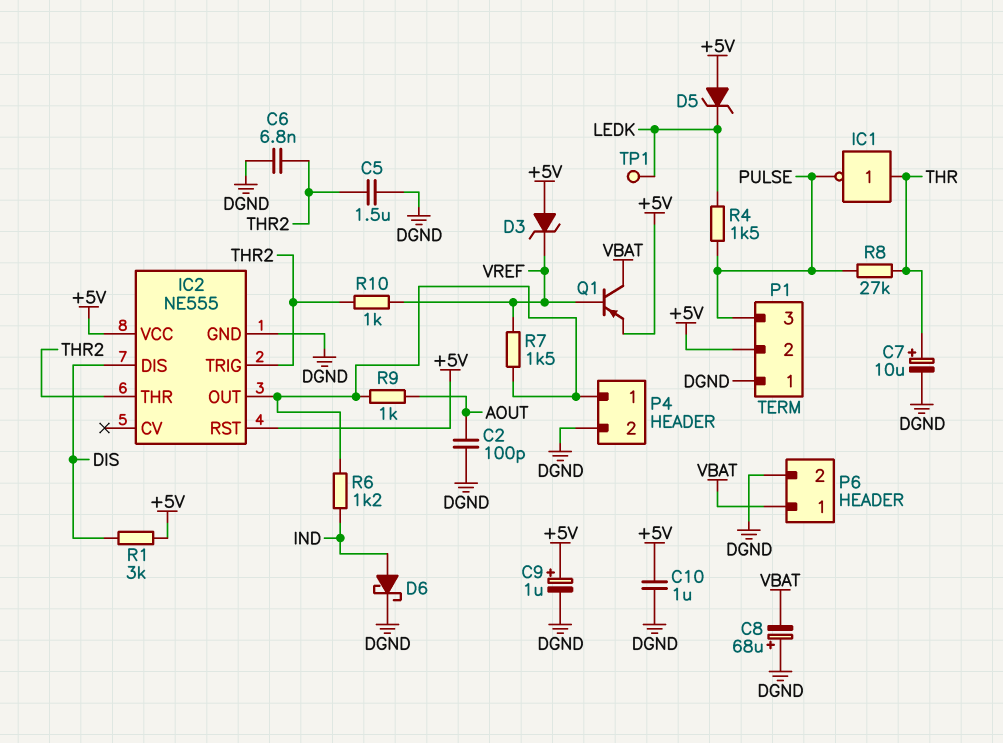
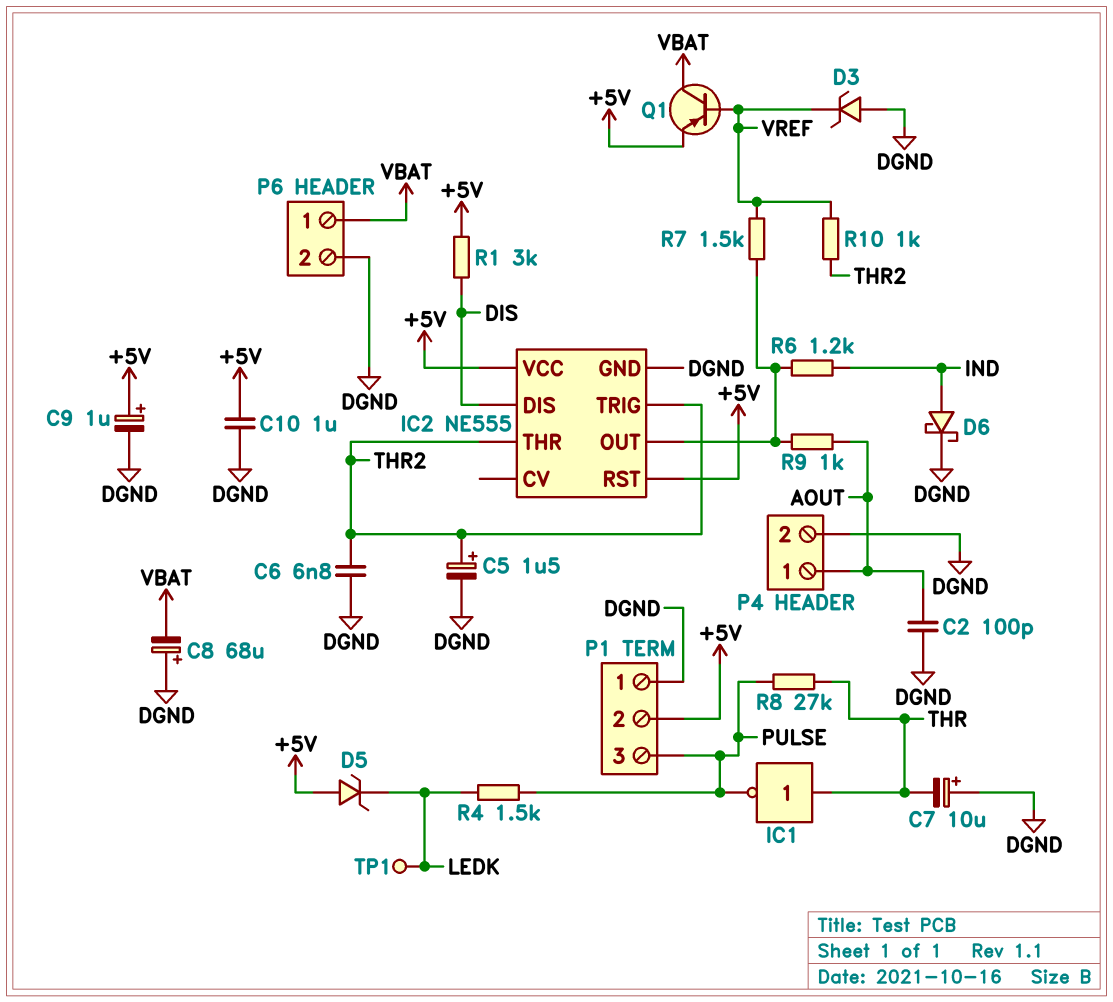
C5: 1.5uF (DGND, THR2) -> 1.5uF (plus THR2, minus DGND)
C7: 10uF (plus THR, minus DGND) -> 10uF (plus DGND, minus THR)
D3: zener (A +5V, K VREF) -> zener (A DGND, K VREF)
P4 pin 1: IC2/OUT -> AOUT

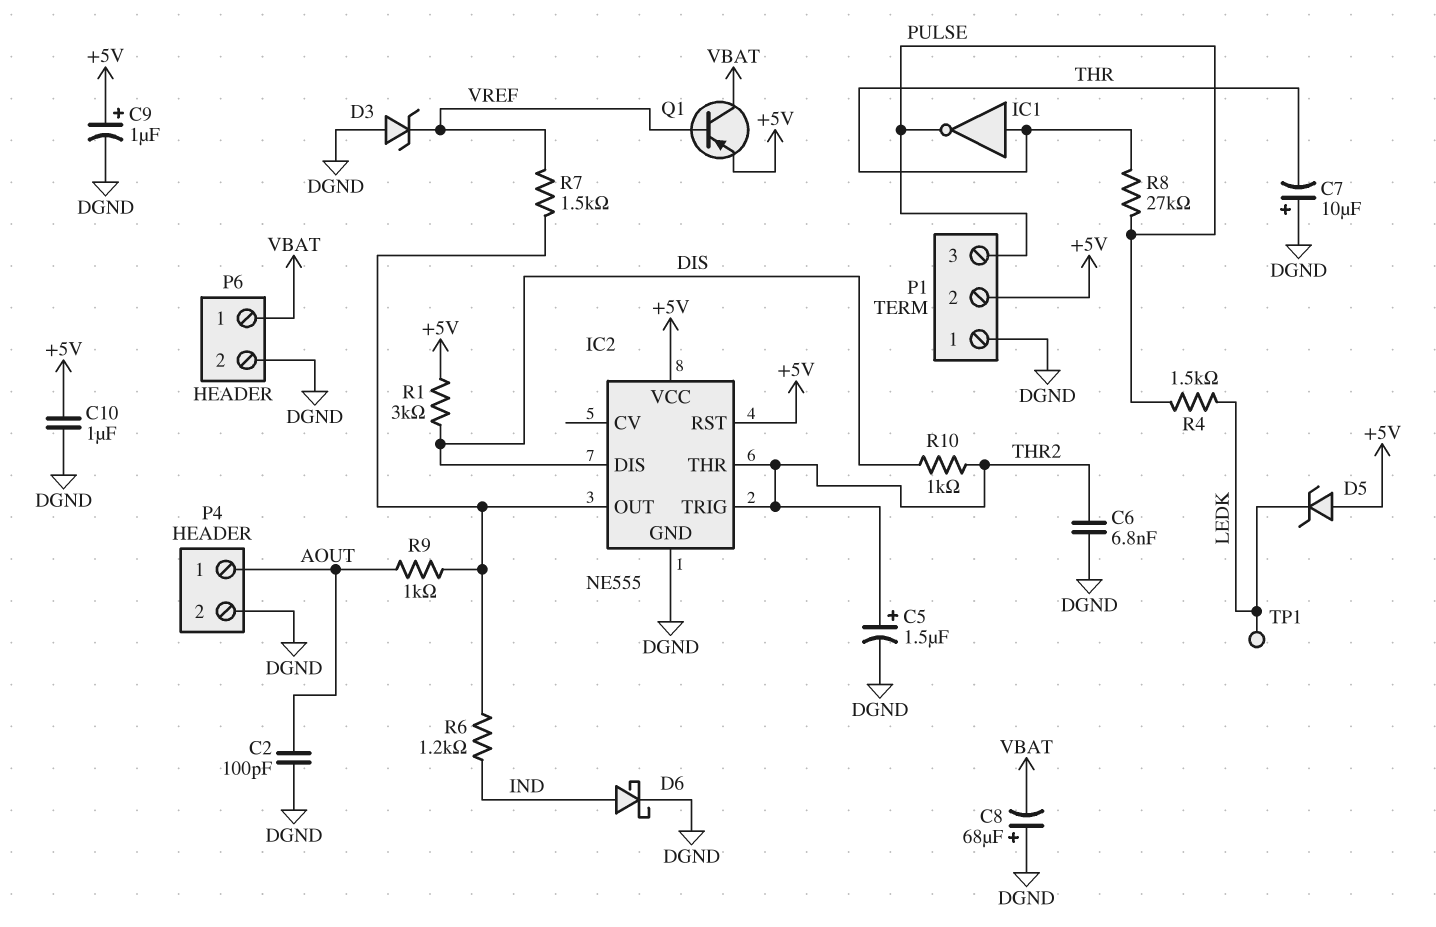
R10: 1k (THR2, VREF) -> 1k (DIS, THR2)

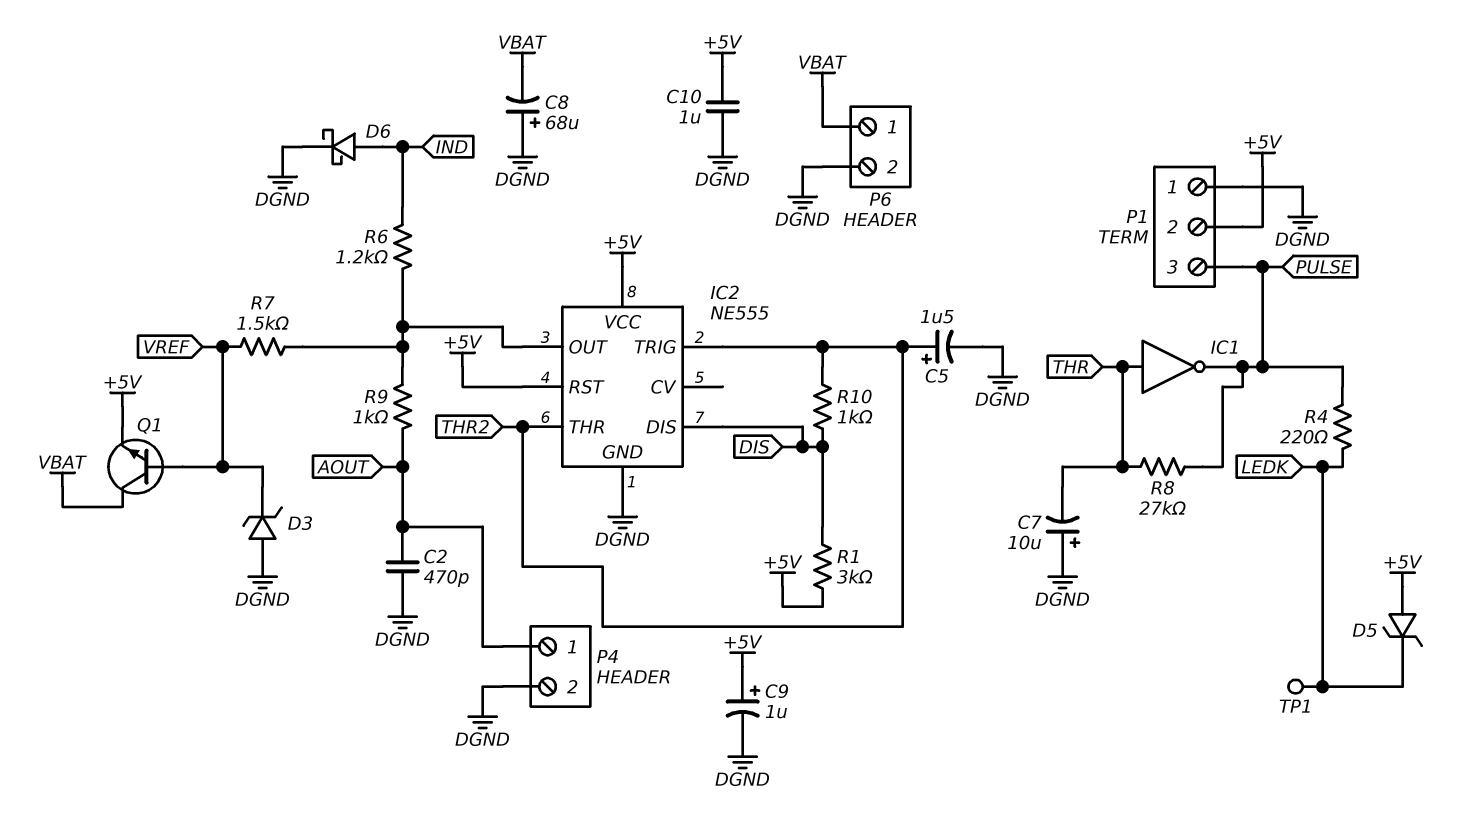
C2: 100pF (AOUT, DGND) -> 470pF (AOUT, DGND)
C6: 6.8nF (DGND, THR2) -> none
Q1: PNP (B VREF, C VBAT, E +5V) -> NPN (B VREF, C VBAT, E +5V)
R4: 1.5k (LEDK, PULSE) -> 220 (LEDK, PULSE)

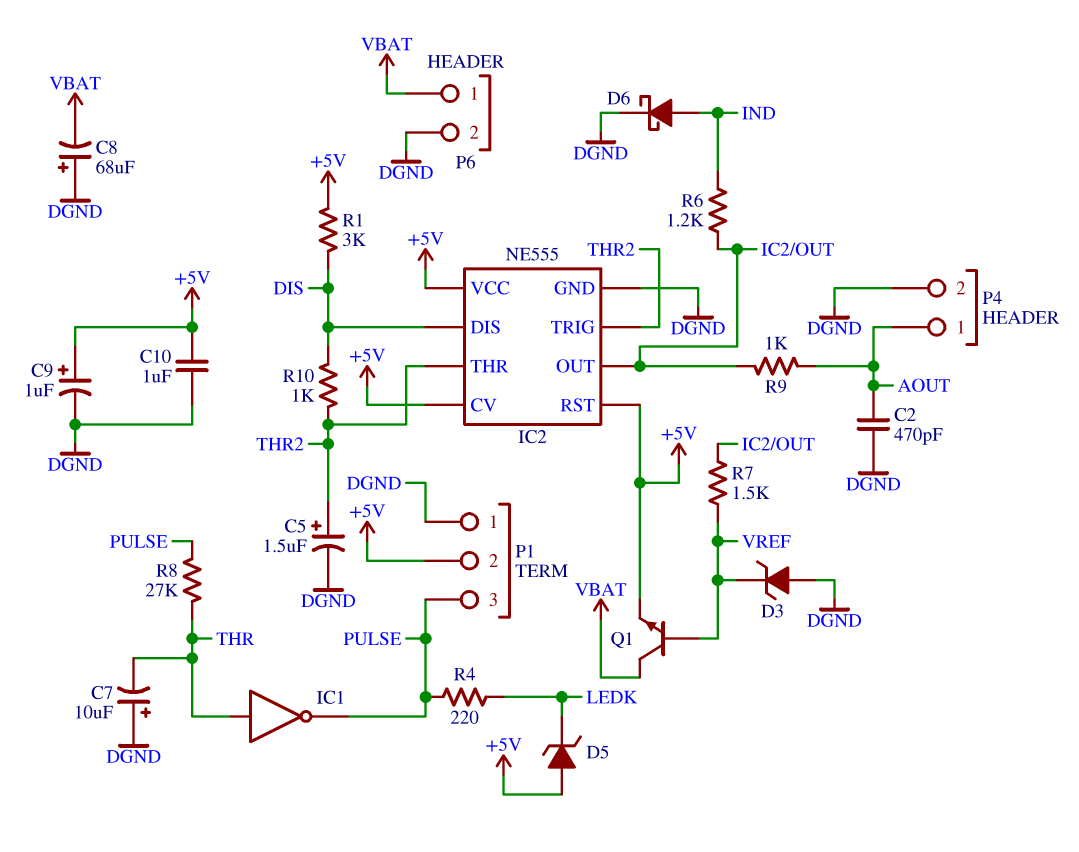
IC2 pin CV: none -> +5V
TP1: test point (LEDK) -> none

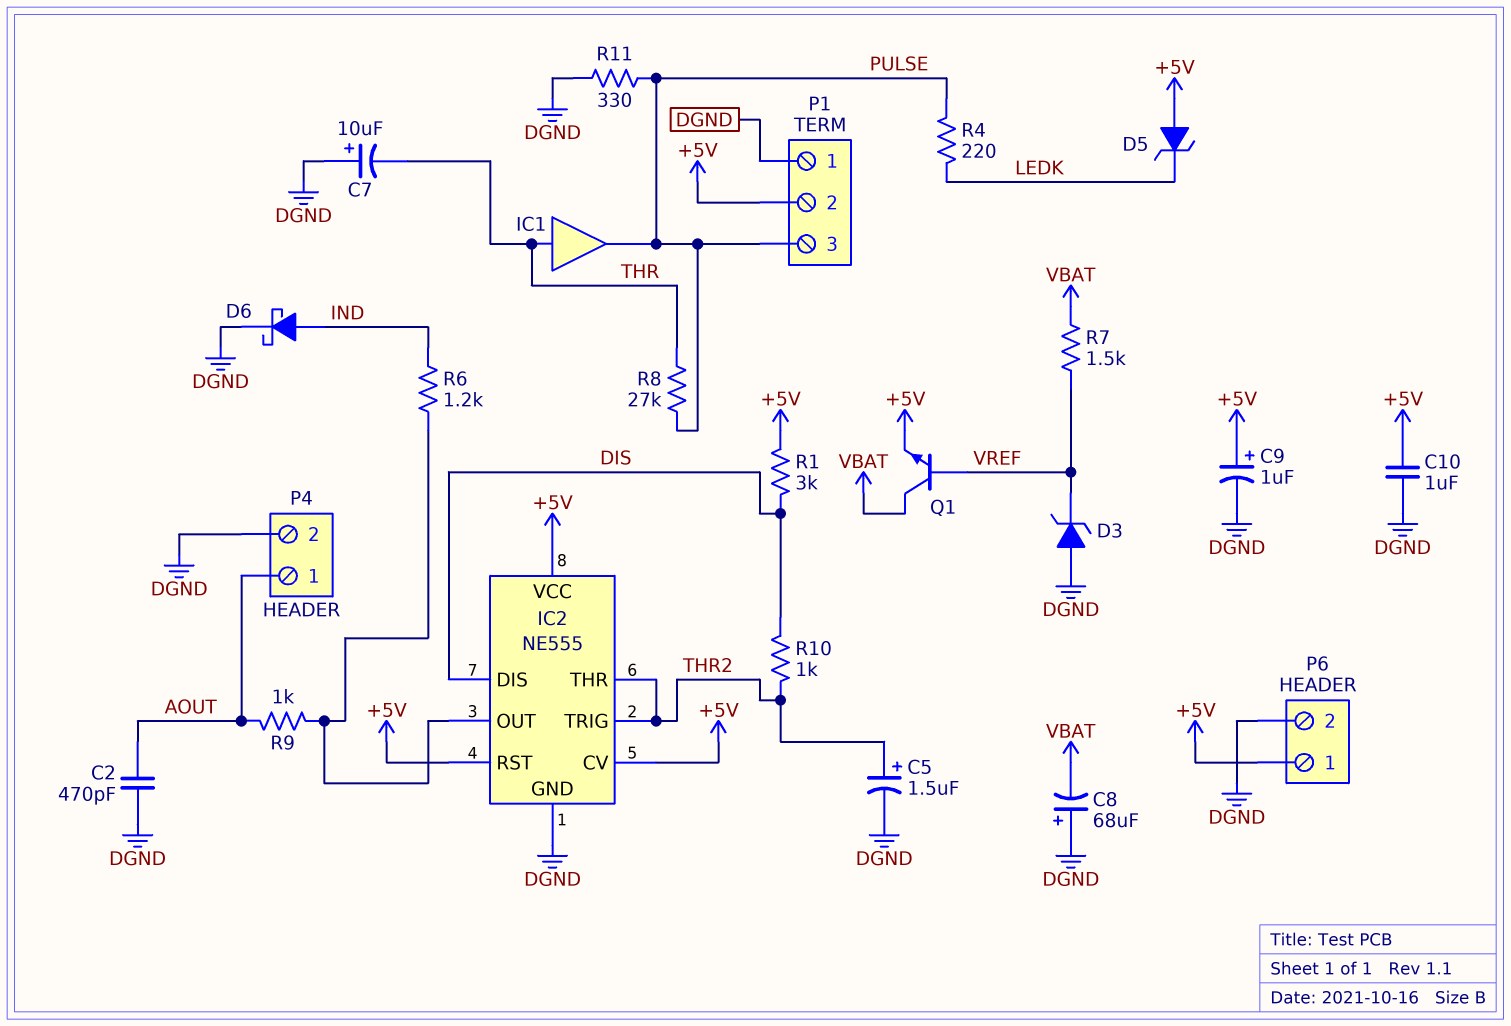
IC1: NOT (in THR, out PULSE) -> buffer (in THR, out PULSE)
P6 pin 1: VBAT -> +5V
R7: 1.5k (IC2/OUT, VREF) -> 1.5k (VBAT, VREF)
R11: none -> 330 (DGND, PULSE)

